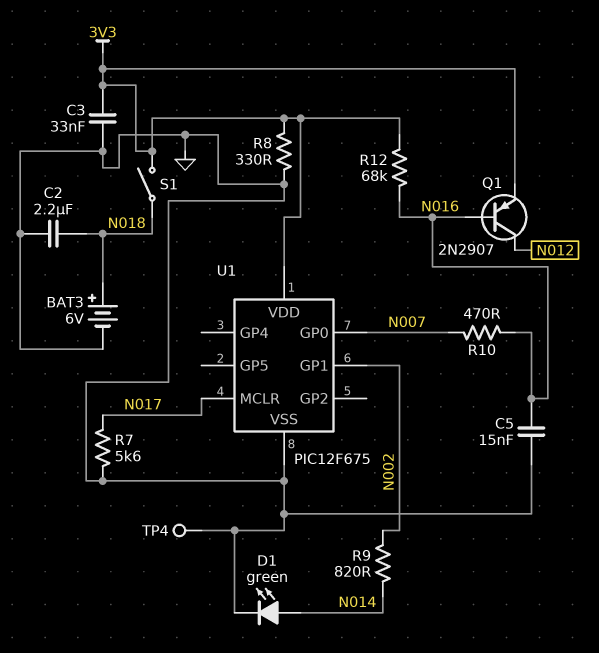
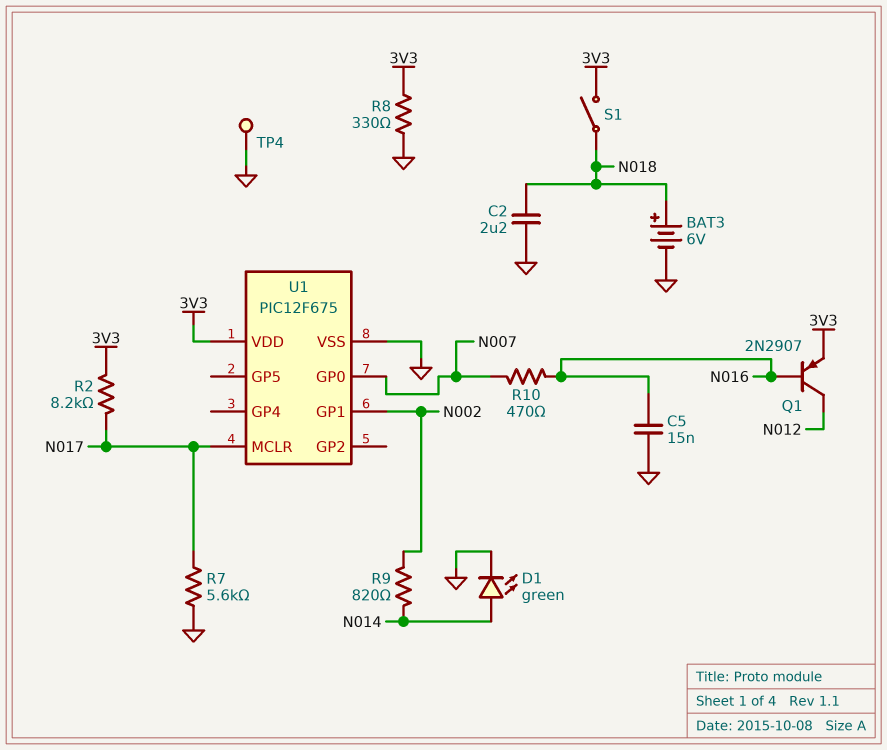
C3: 33nF (3V3, GND) -> none
R2: none -> 8.2k (3V3, N017)
R12: 68k (3V3, N016) -> none

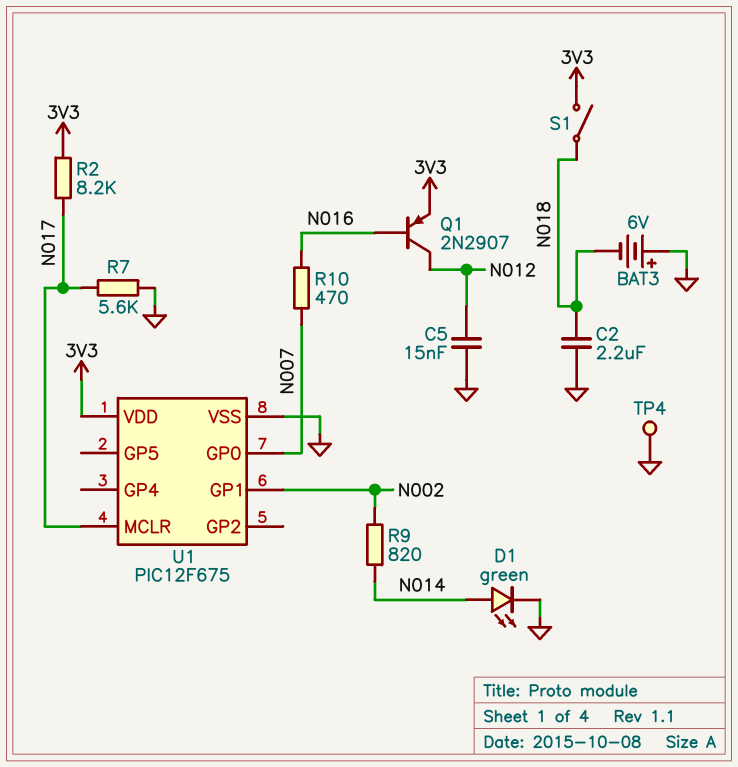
BAT3: 6V (plus N018, minus GND) -> 6V (plus GND, minus N018)
C5: 15nF (GND, N016) -> 15nF (GND, N012)
R8: 330 (3V3, GND) -> none

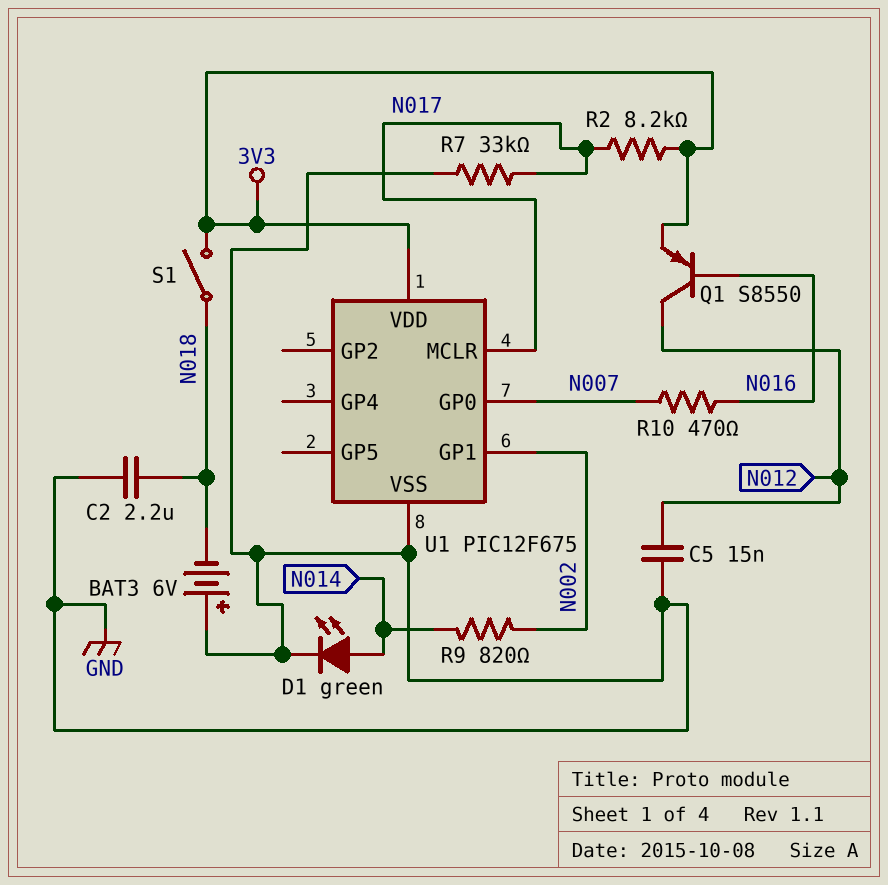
Q1: PNP 2N2907 (B N016, C N012, E 3V3) -> PNP S8550 (B N016, C N012, E 3V3)
R7: 5.6k (GND, N017) -> 33k (GND, N017)
TP4: test point (GND) -> none

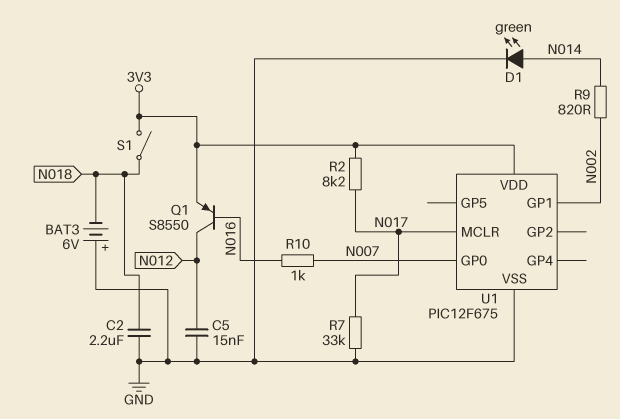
R10: 470 (N007, N016) -> 1k (N007, N016)

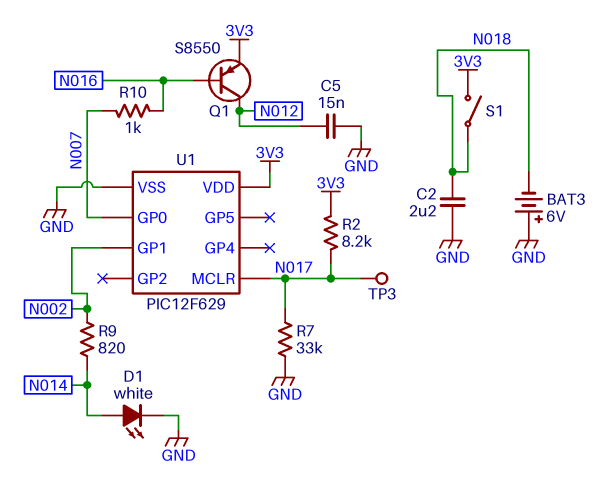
D1: LED green (A N014, K GND) -> LED white (A N014, K GND)
TP3: none -> test point (N017)
U1: PIC12F675 -> PIC12F629

